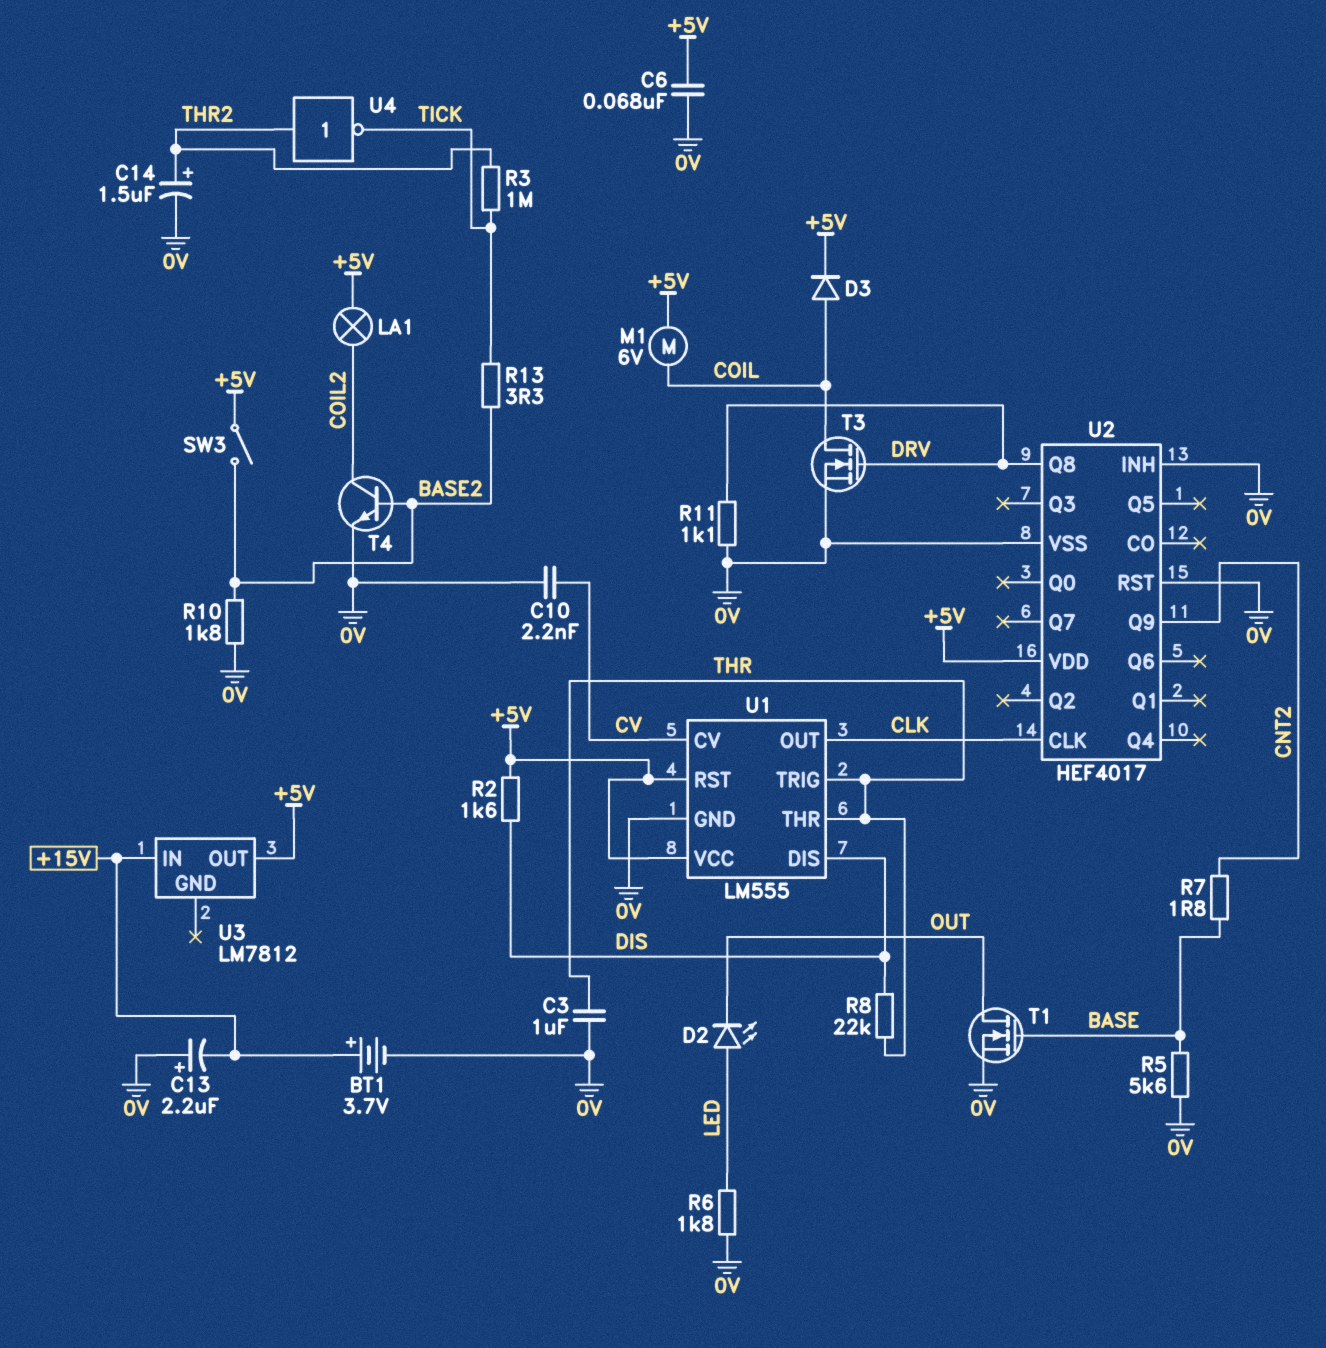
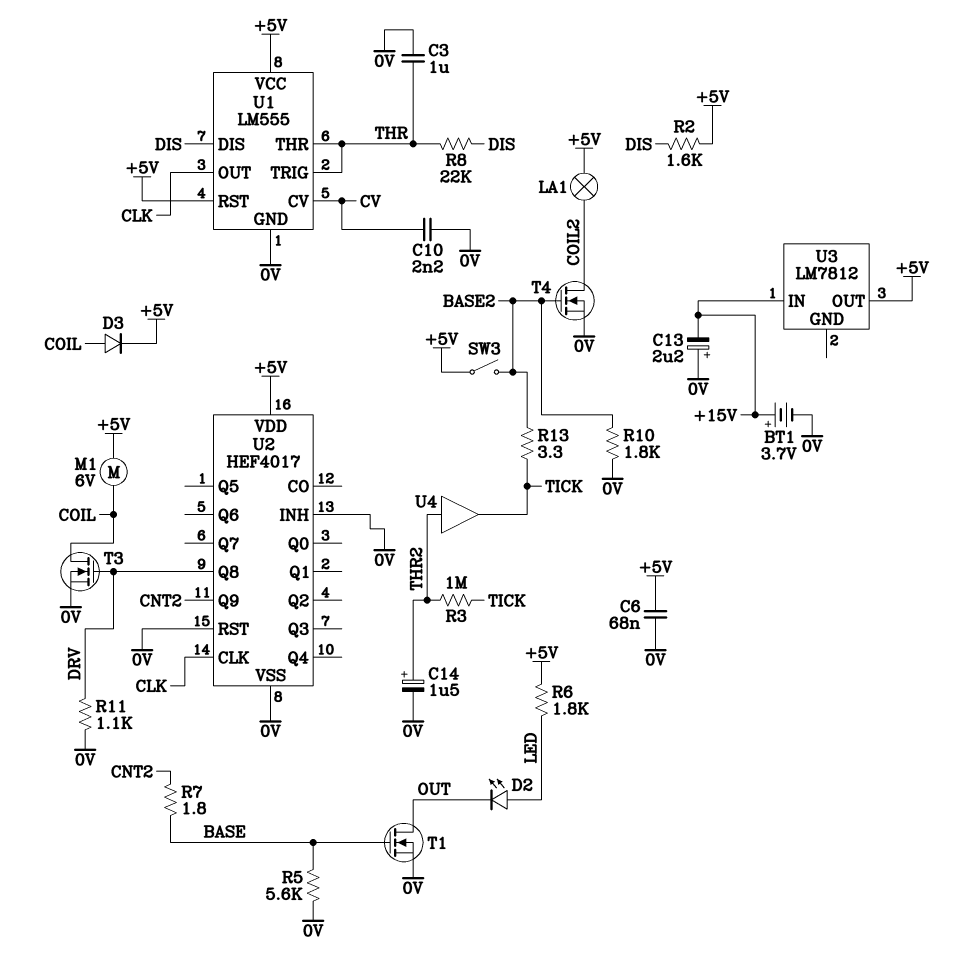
R6: 1.8k (0V, LED) -> 1.8k (+5V, LED)
T4: NPN (B BASE2, C COIL2, E 0V) -> NMOS (G BASE2, D COIL2, S 0V)
U4: NOT (in THR2, out TICK) -> buffer (in THR2, out TICK)

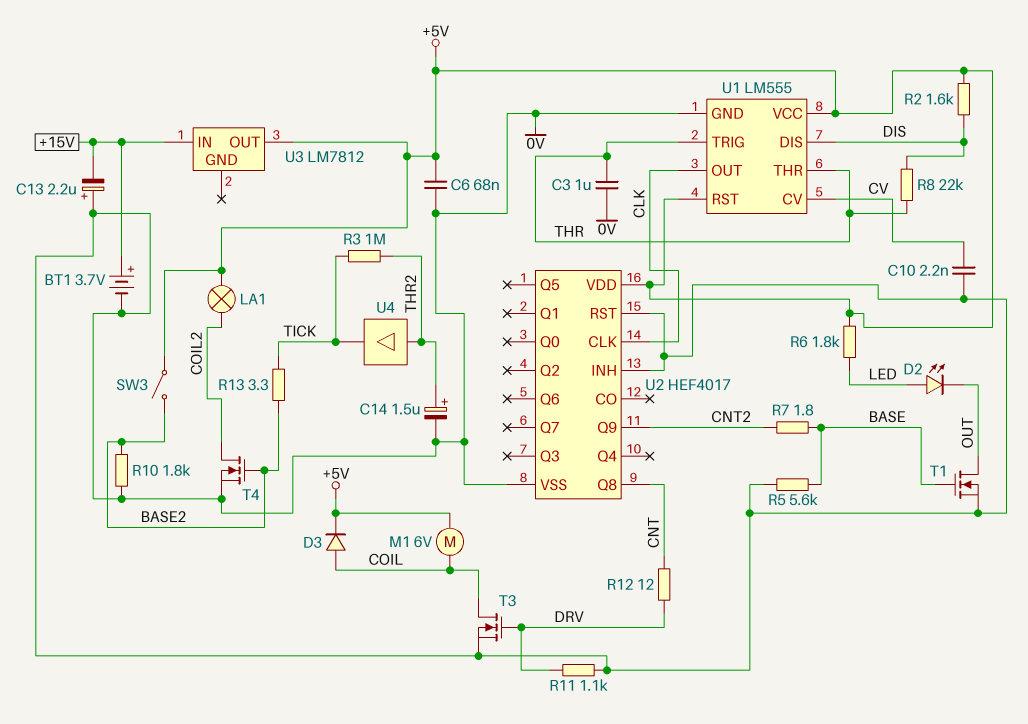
R12: none -> 12 (CNT, DRV)
U2 pin Q8: DRV -> CNT

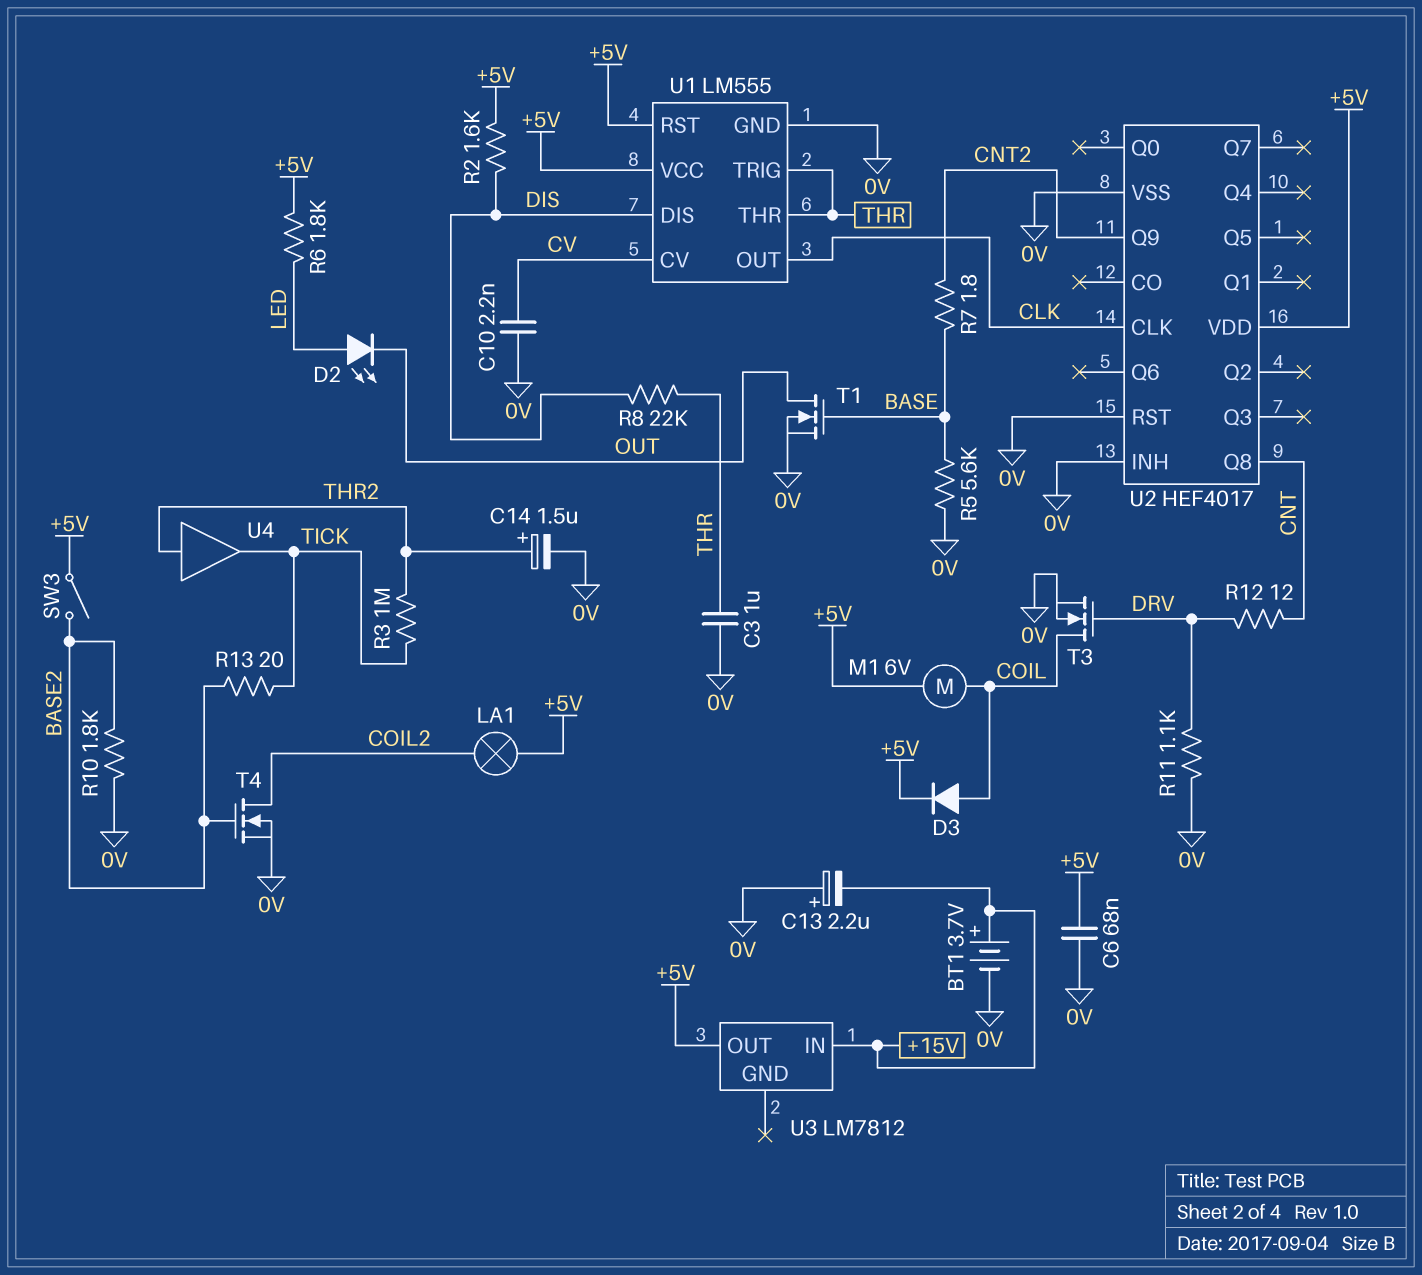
R13: 3.3 (BASE2, TICK) -> 20 (BASE2, TICK)

